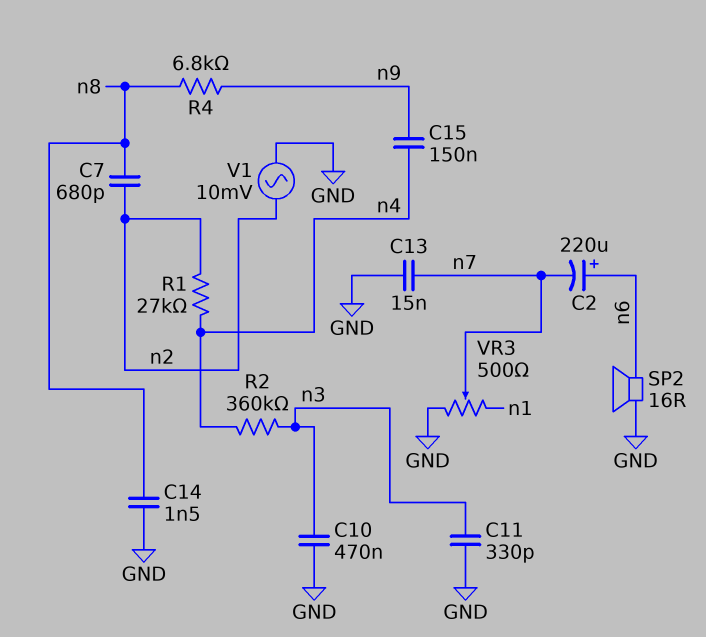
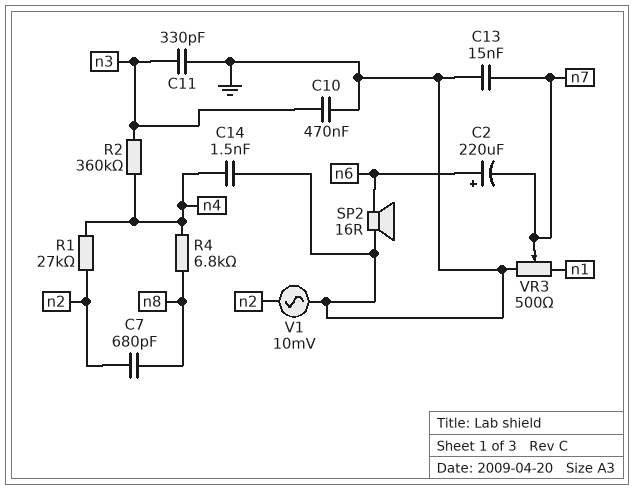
C14: 1.5nF (GND, n8) -> 1.5nF (GND, n4)
C15: 150nF (n4, n9) -> none
R4: 6.8k (n8, n9) -> 6.8k (n4, n8)

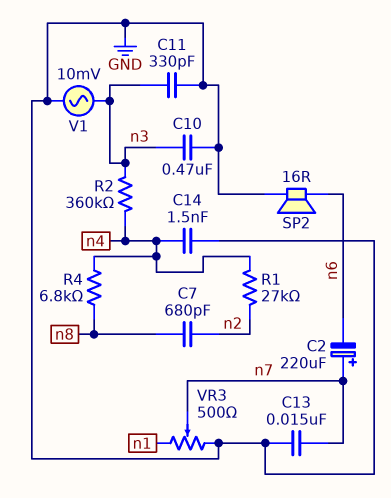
C2: 220uF (plus n6, minus n7) -> 220uF (plus n7, minus n6)
V1: AC 10mV (GND, n2) -> AC 10mV (GND, n3)

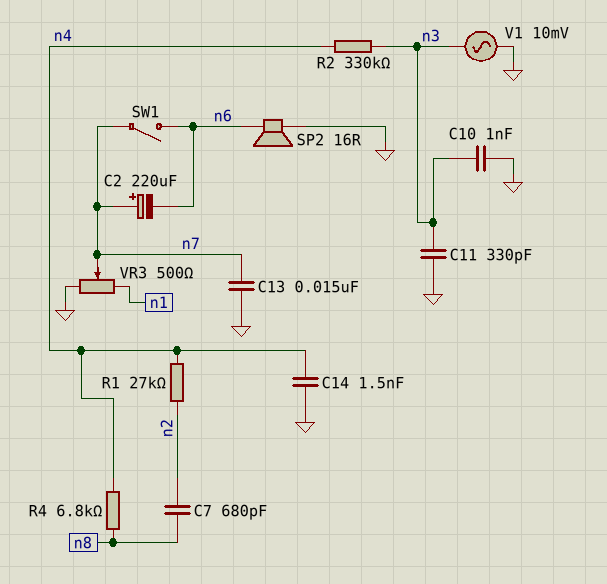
C10: 470nF (GND, n3) -> 1nF (GND, n3)
R2: 360k (n3, n4) -> 330k (n3, n4)
SW1: none -> switch (n6, n7)

